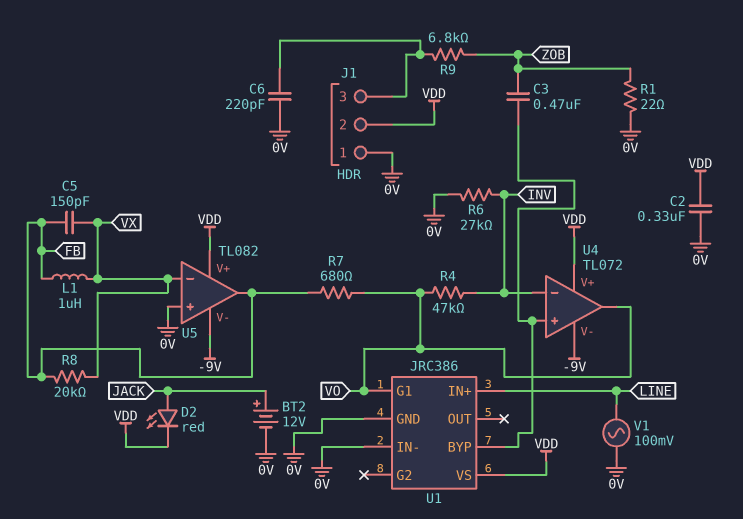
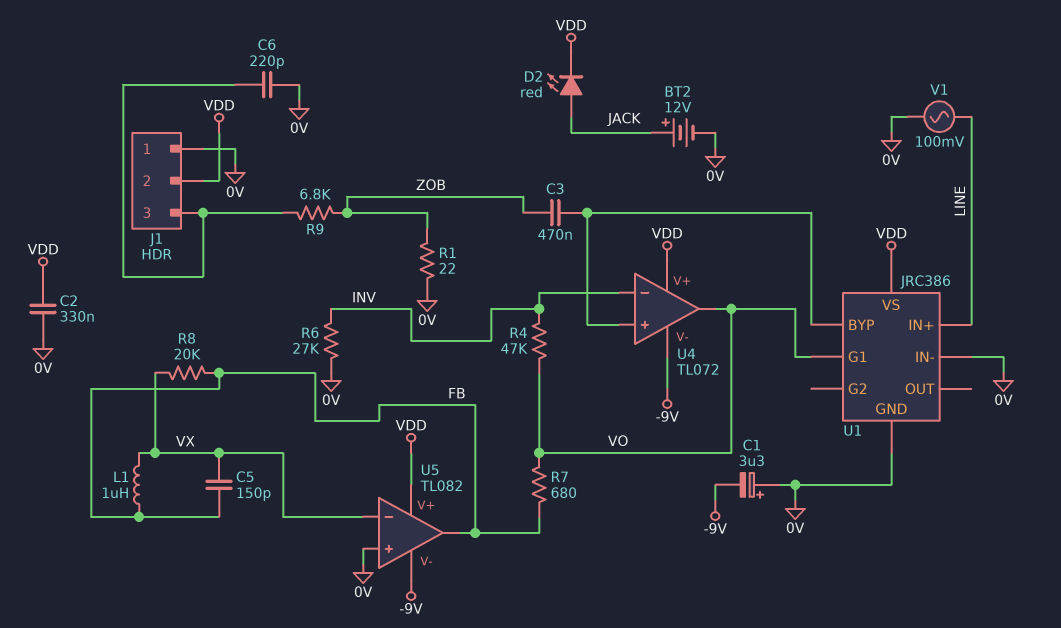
C1: none -> 3.3uF (plus 0V, minus -9V)

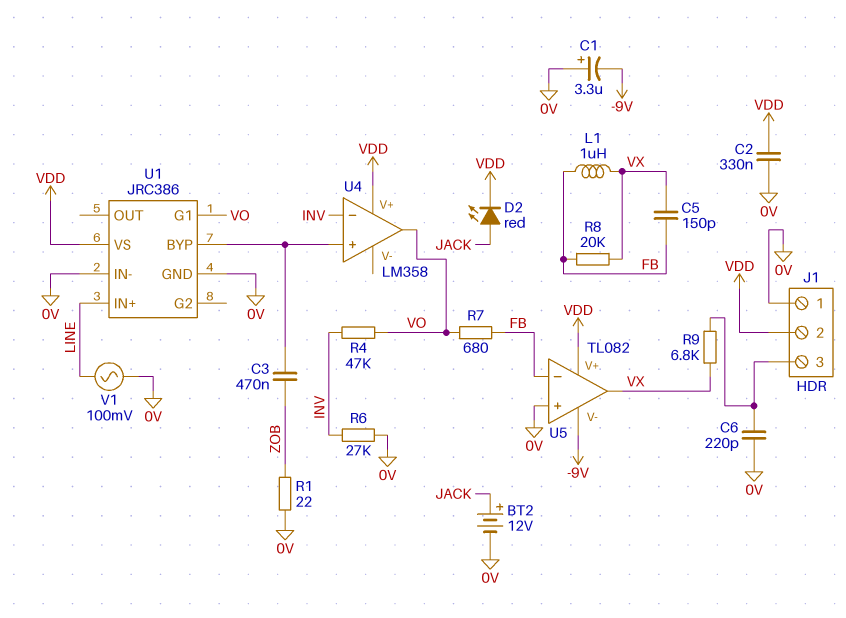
R9: 6.8k (J1/3, ZOB) -> 6.8k (J1/3, VX)
U4: TL072 -> LM358
U4 pin V-: -9V -> none
U5 pin in-: VX -> FB
U5 pin out: FB -> VX

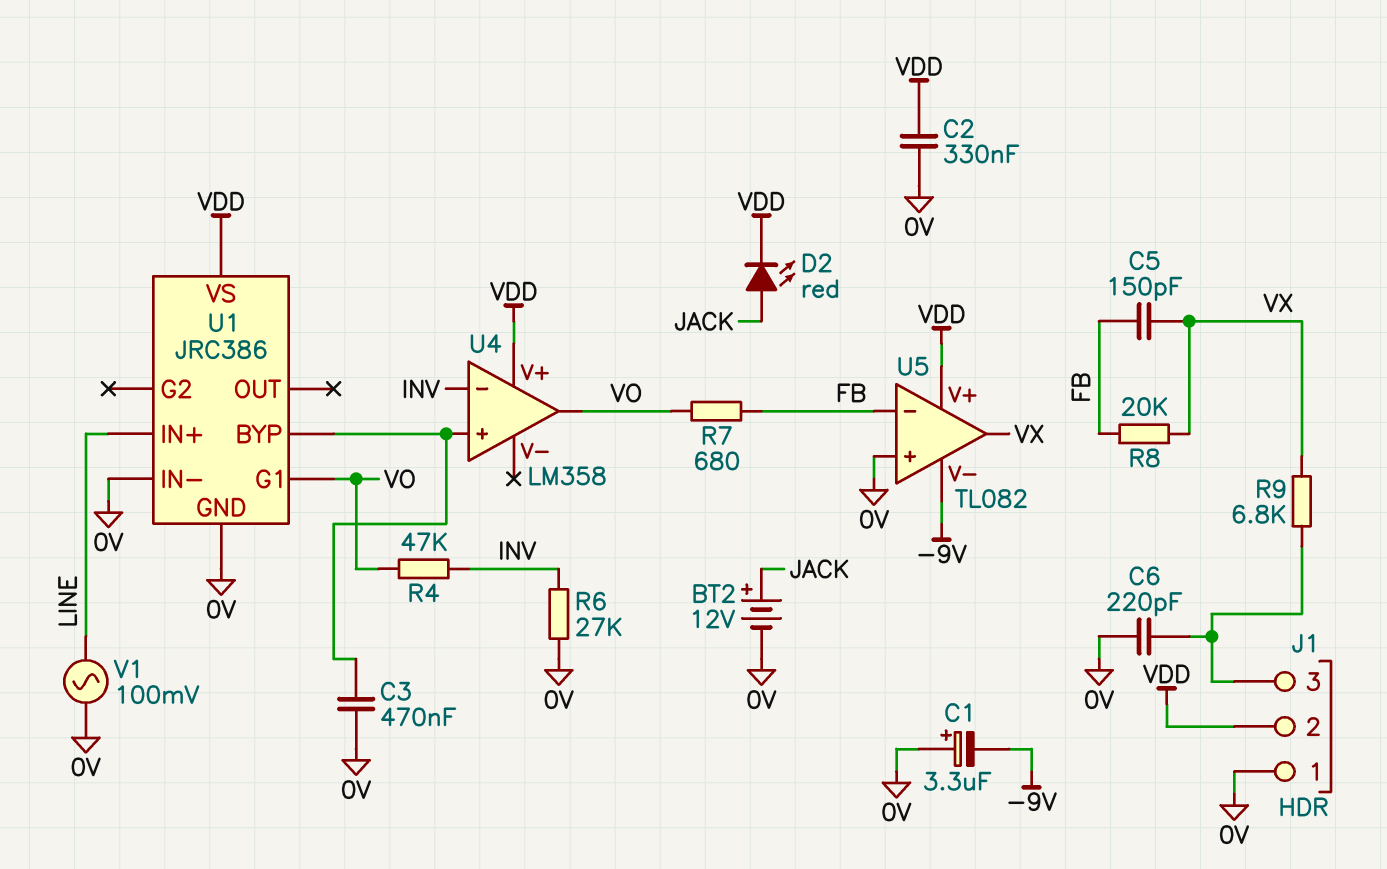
C3: 470nF (U1/BYP, ZOB) -> 470nF (0V, U1/BYP)
L1: 1uH (FB, VX) -> none
R1: 22 (0V, ZOB) -> none

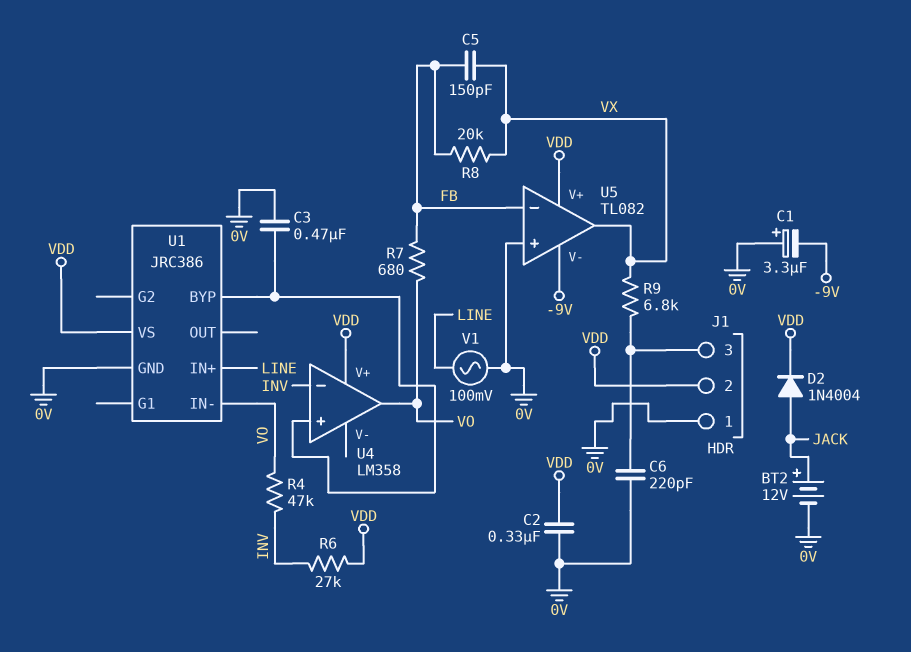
D2: LED red (A JACK, K VDD) -> diode 1N4004 (A JACK, K VDD)
R6: 27k (0V, INV) -> 27k (INV, VDD)
U1 pin G1: VO -> none
U1 pin IN-: 0V -> VO

